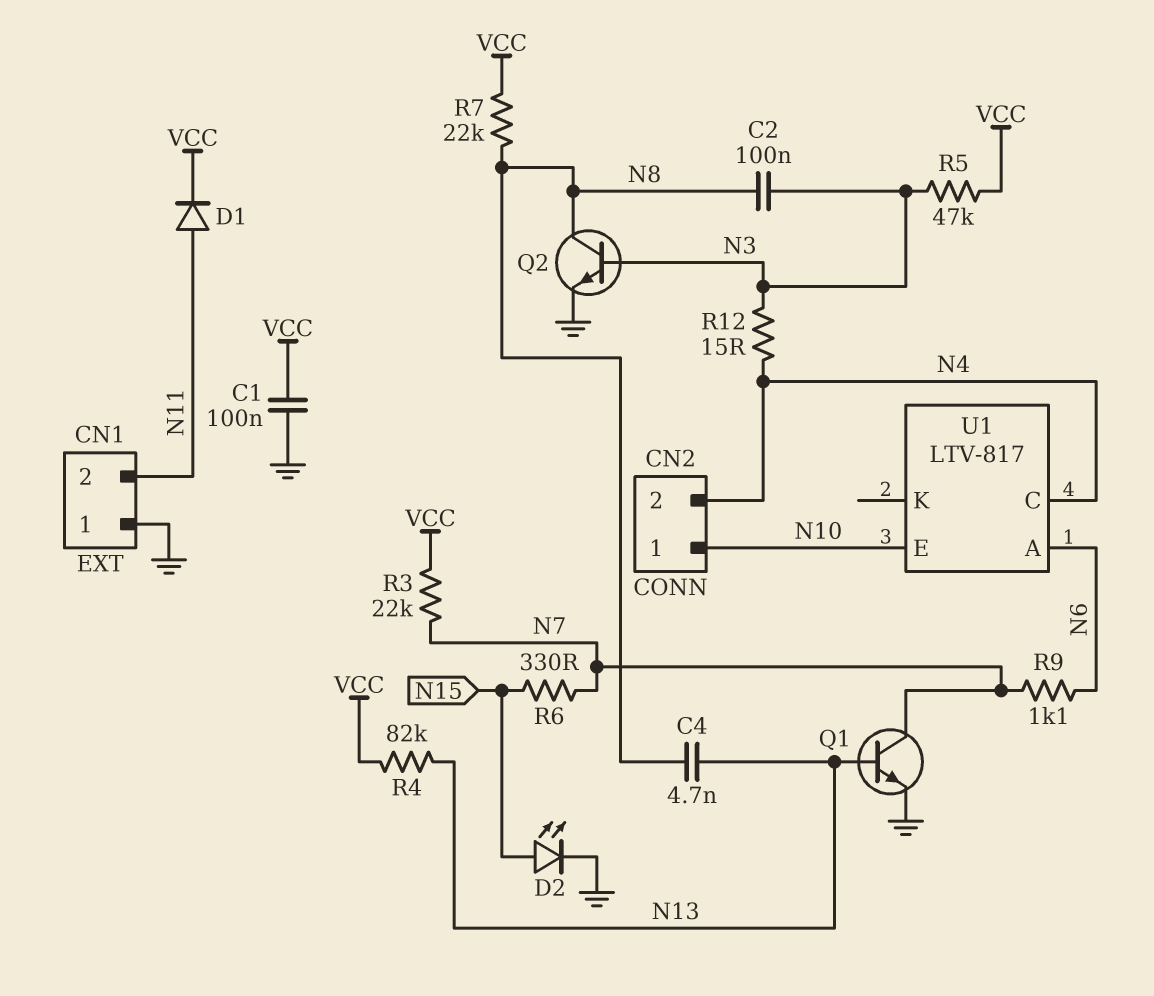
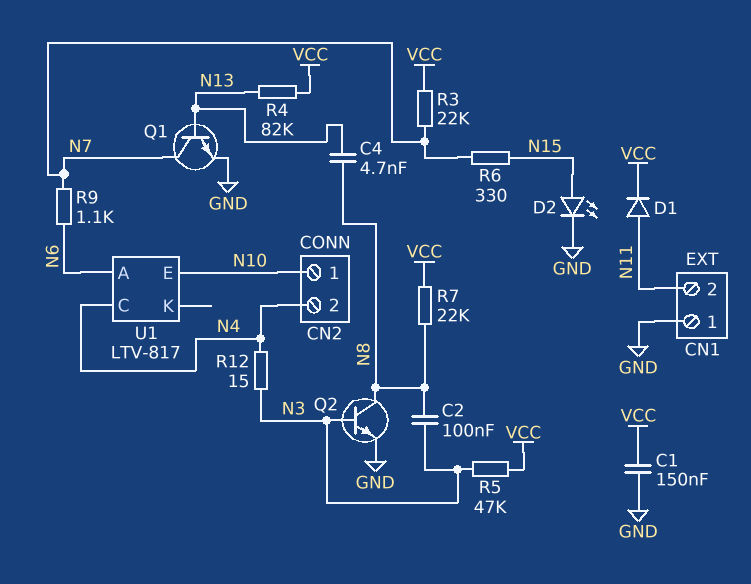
C1: 100nF (GND, VCC) -> 150nF (GND, VCC)

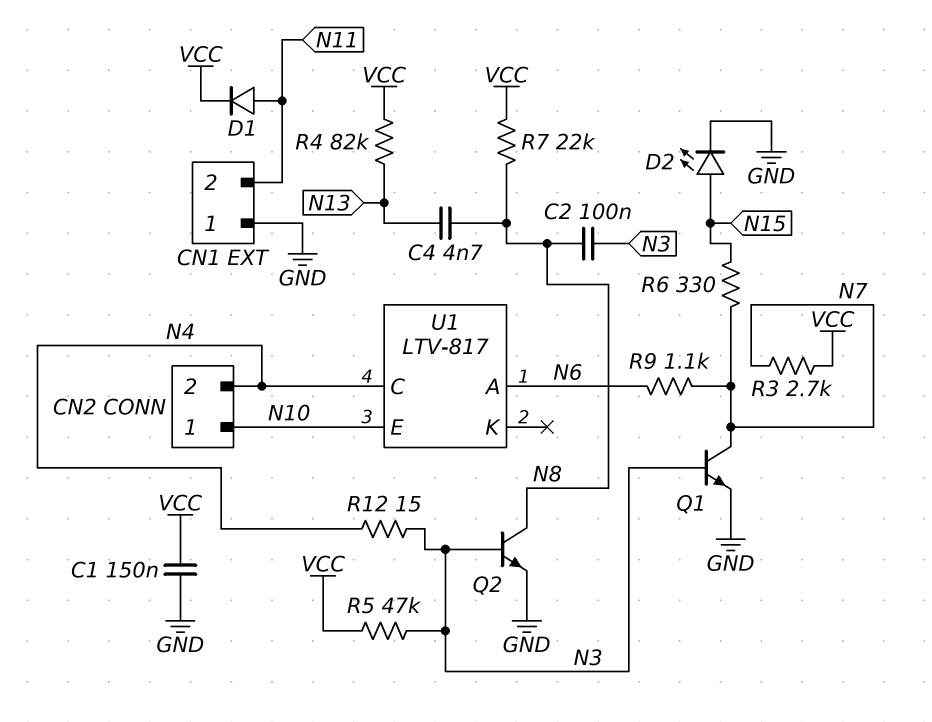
Q1: NPN (B N13, C N7, E GND) -> NPN (B N3, C N7, E GND)
R3: 22k (N7, VCC) -> 2.7k (N7, VCC)

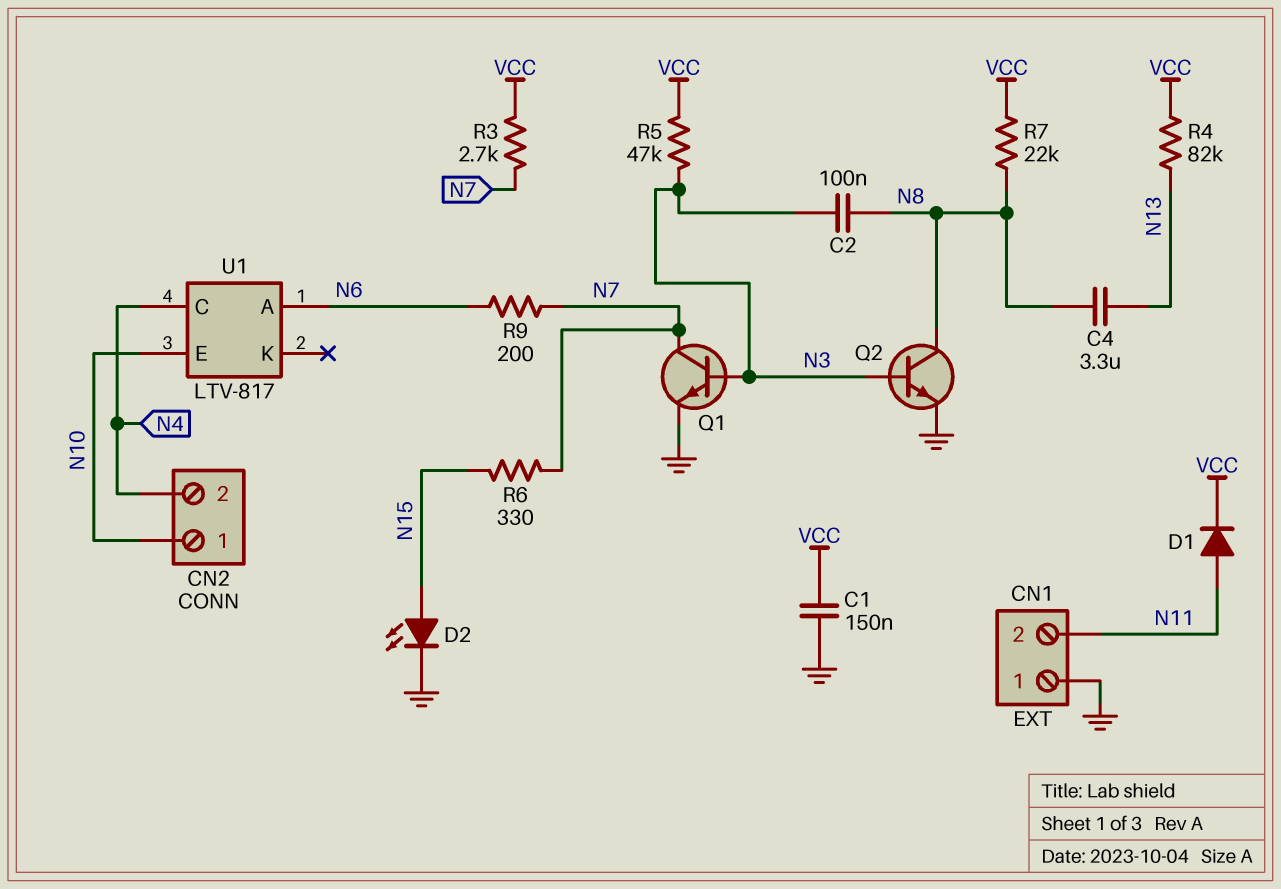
C4: 4.7nF (N8, N13) -> 3.3uF (N8, N13)
R9: 1.1k (N6, N7) -> 200 (N6, N7)
R12: 15 (N3, N4) -> none

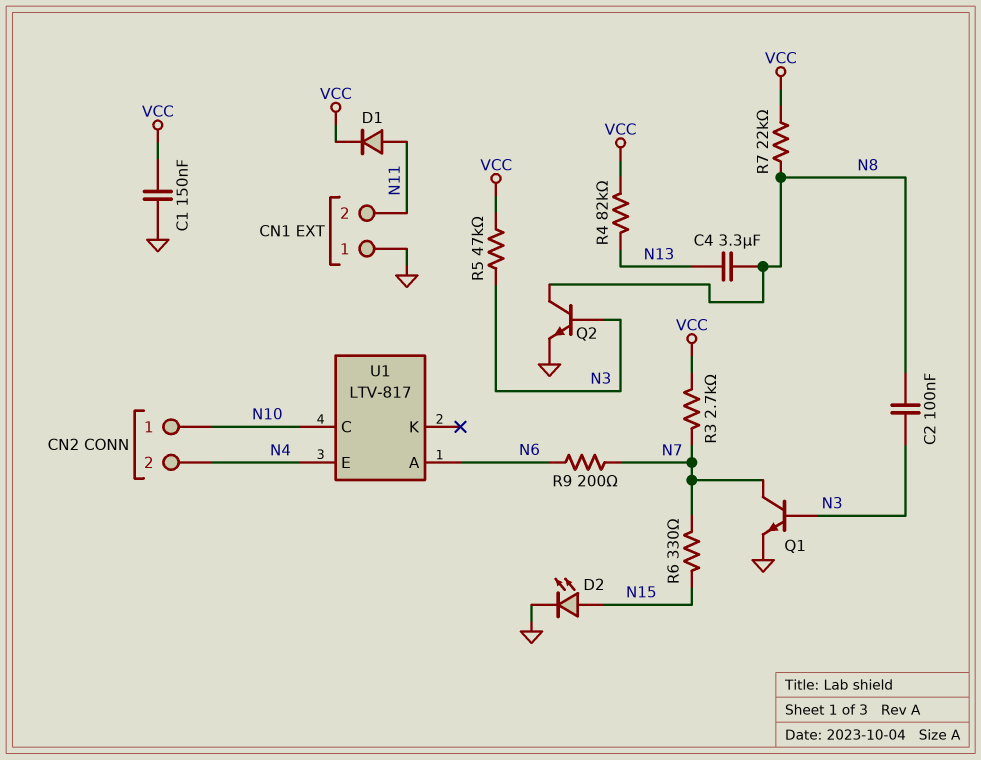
U1 pin C: N4 -> N10
U1 pin E: N10 -> N4

